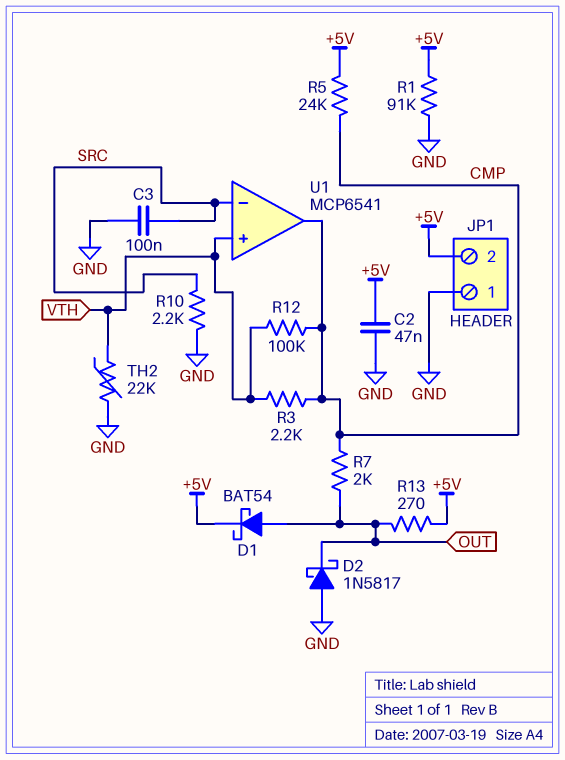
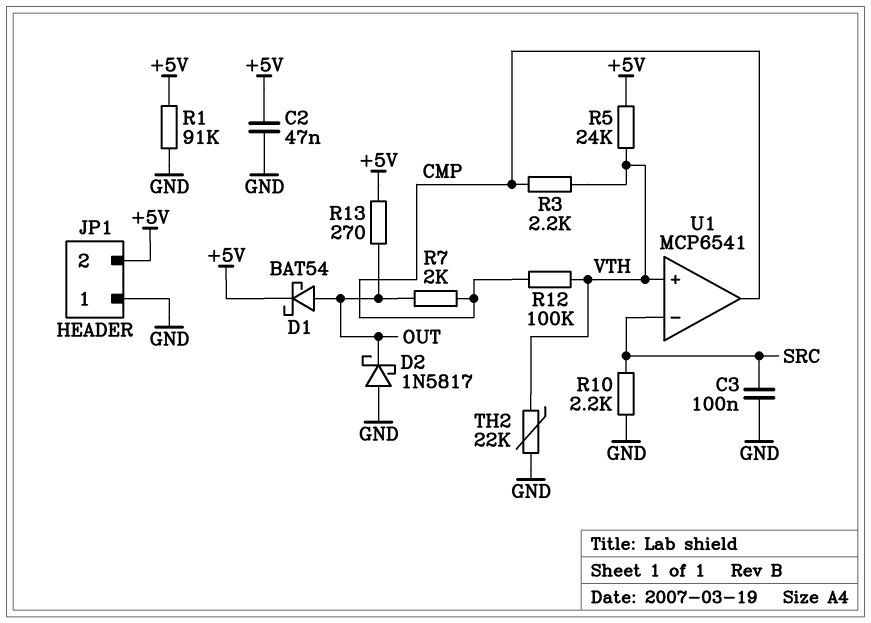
R5: 24k (+5V, CMP) -> 24k (+5V, VTH)

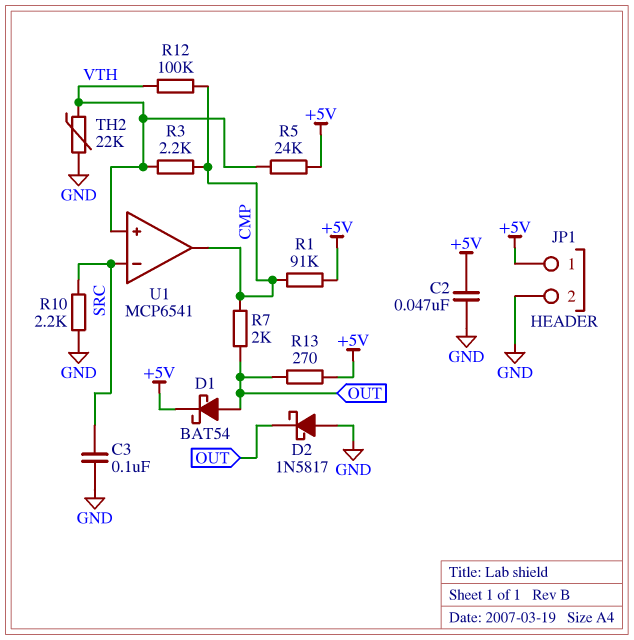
JP1 pin 1: GND -> +5V
JP1 pin 2: +5V -> GND
R1: 91k (+5V, GND) -> 91k (+5V, CMP)

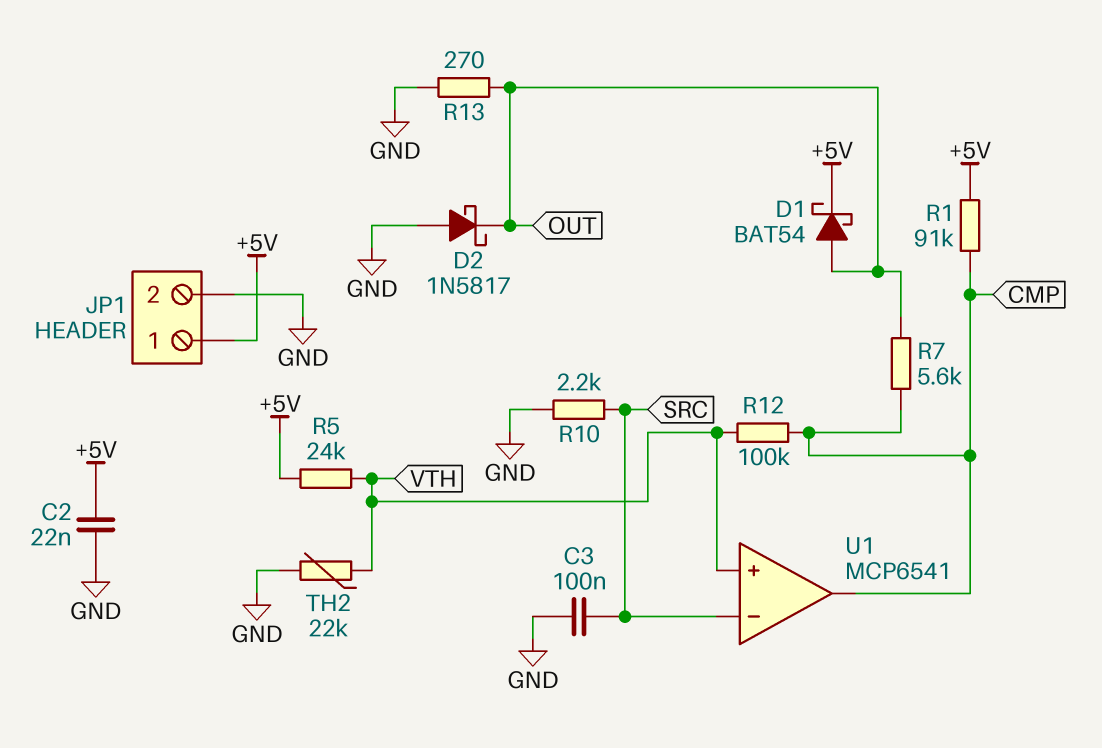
C2: 47nF (+5V, GND) -> 22nF (+5V, GND)
R3: 2.2k (CMP, VTH) -> none
R7: 2k (CMP, OUT) -> 5.6k (CMP, OUT)
R13: 270 (+5V, OUT) -> 270 (GND, OUT)

